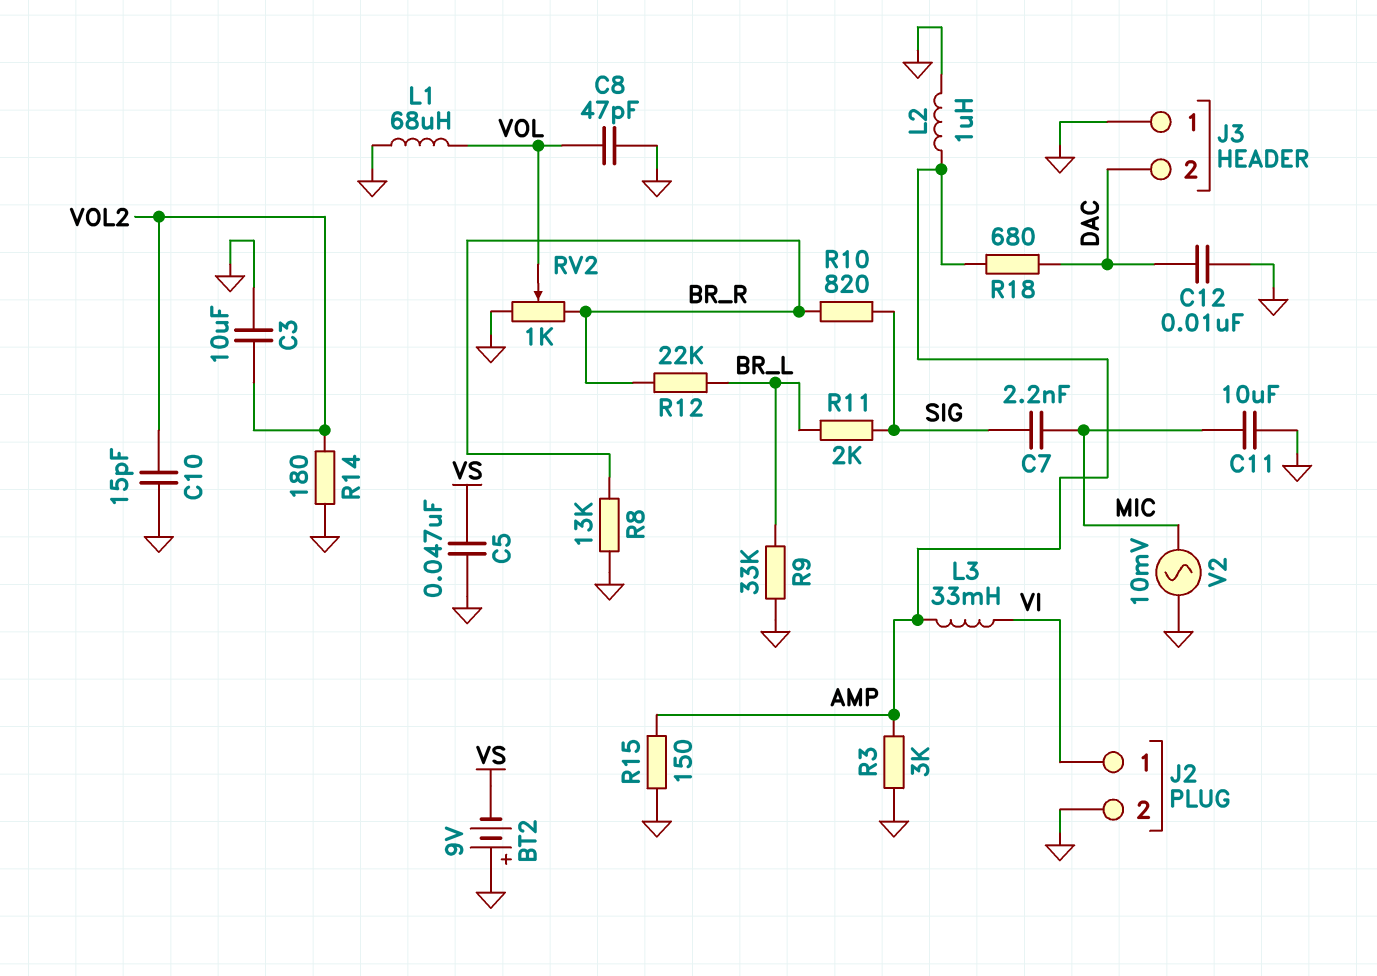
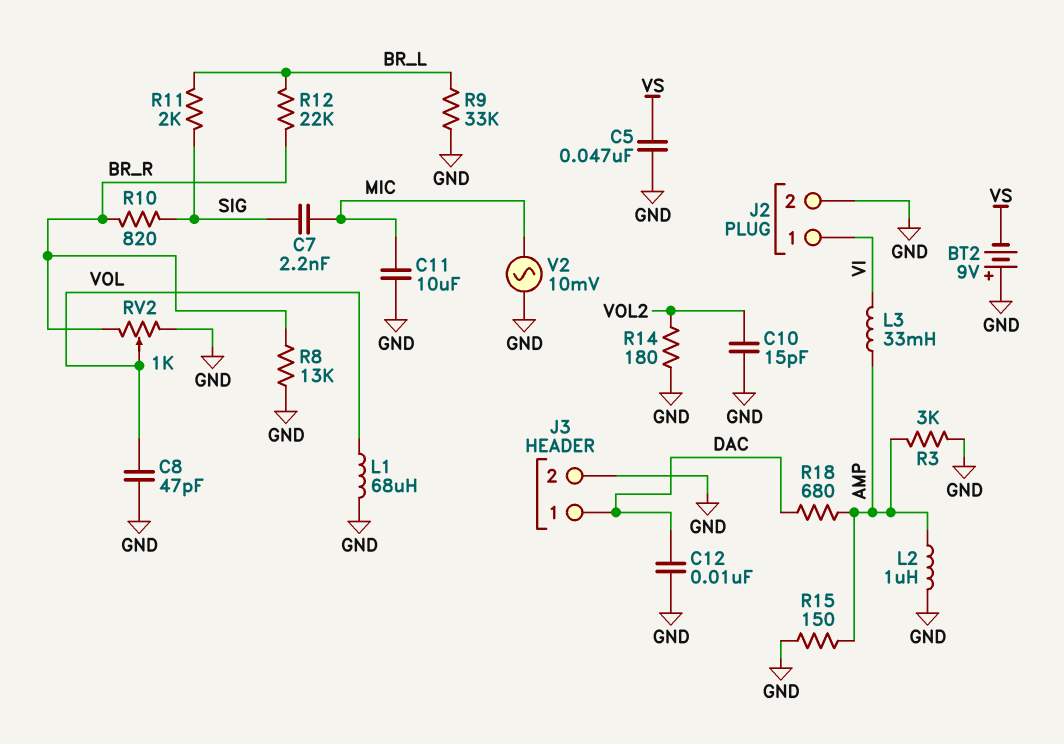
C3: 10uF (GND, VOL2) -> none
J3 pin 1: GND -> DAC
J3 pin 2: DAC -> GND

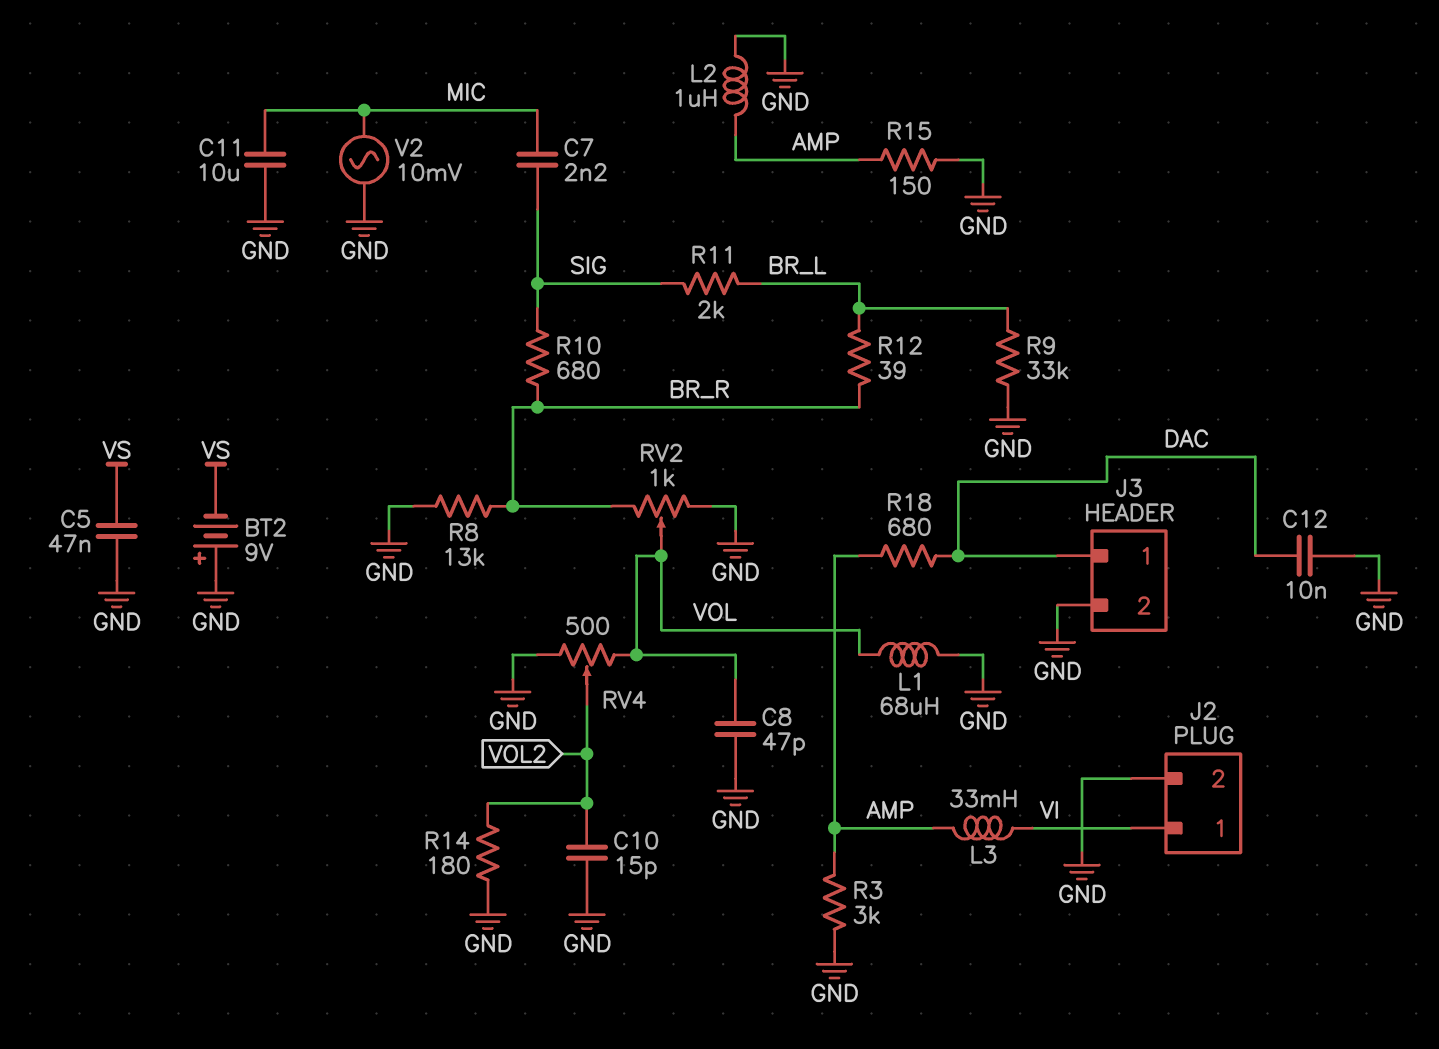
R10: 820 (BR_R, SIG) -> 680 (BR_R, SIG)
R12: 22k (BR_L, BR_R) -> 39 (BR_L, BR_R)
RV4: none -> 500 (GND, VOL, wiper VOL2)

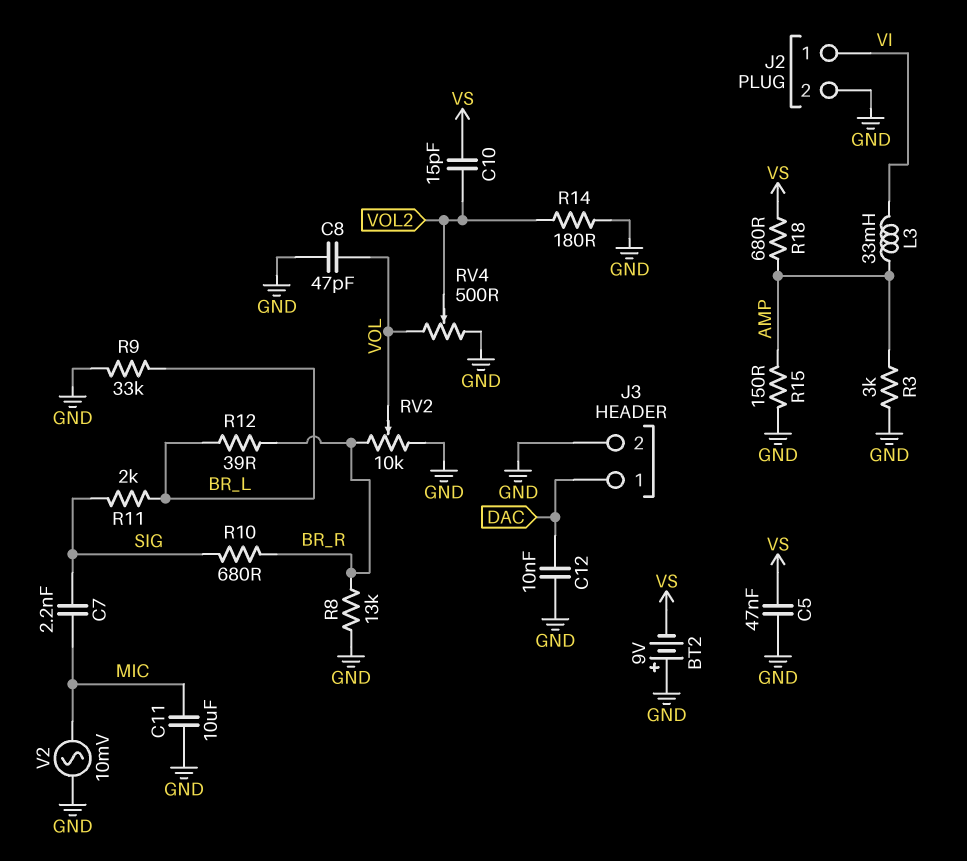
C10: 15pF (GND, VOL2) -> 15pF (VOL2, VS)
L1: 68uH (GND, VOL) -> none
L2: 1uH (AMP, GND) -> none
R18: 680 (AMP, DAC) -> 680 (AMP, VS)
RV2: 1k (BR_R, GND, wiper VOL) -> 10k (BR_R, GND, wiper VOL)

